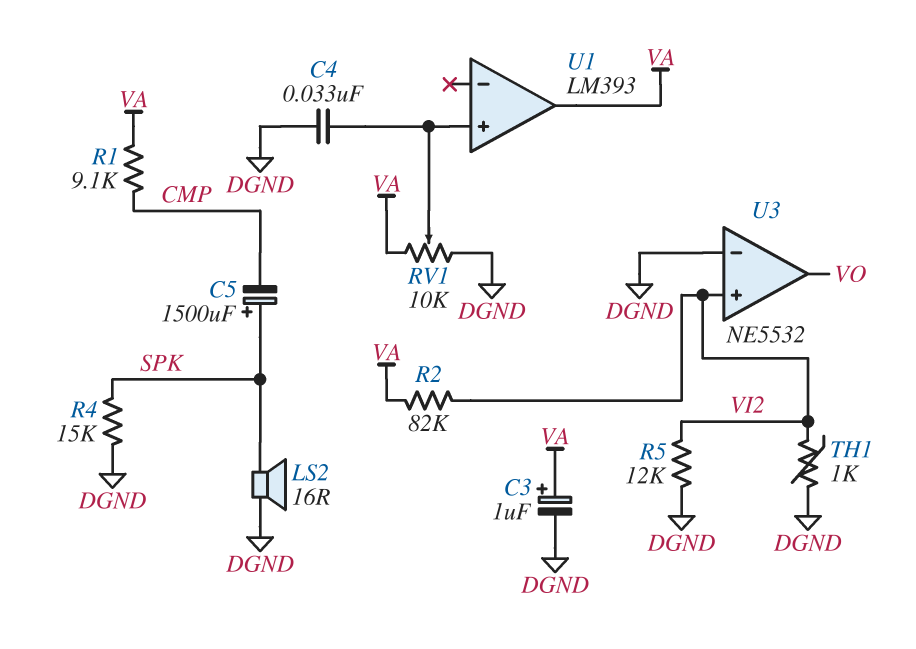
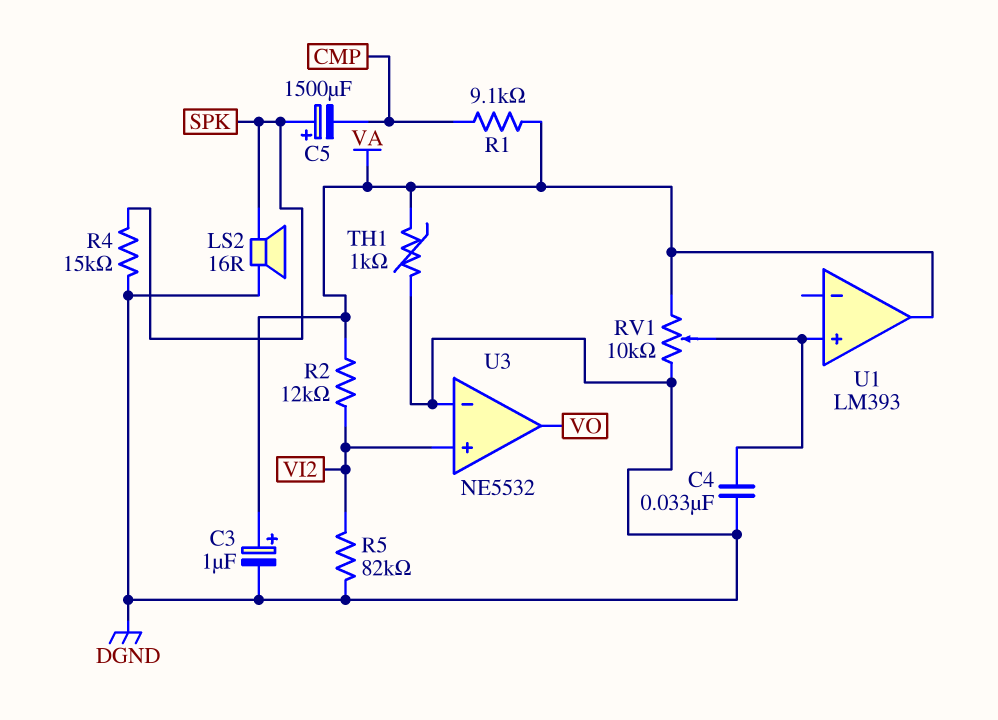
R2: 82k (VA, VI2) -> 12k (VA, VI2)
R5: 12k (DGND, VI2) -> 82k (DGND, VI2)
TH1: 1k (DGND, VI2) -> 1k (DGND, VA)

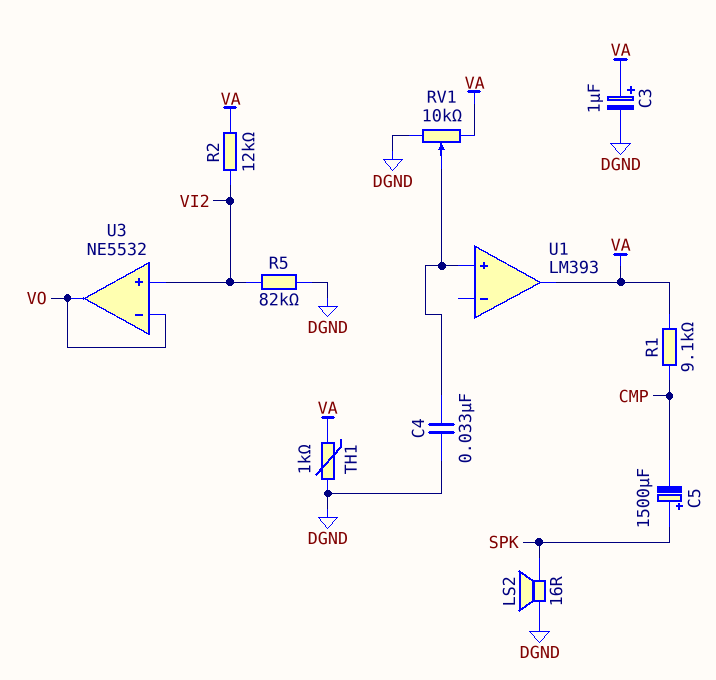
R4: 15k (DGND, SPK) -> none
U3 pin in-: DGND -> VO

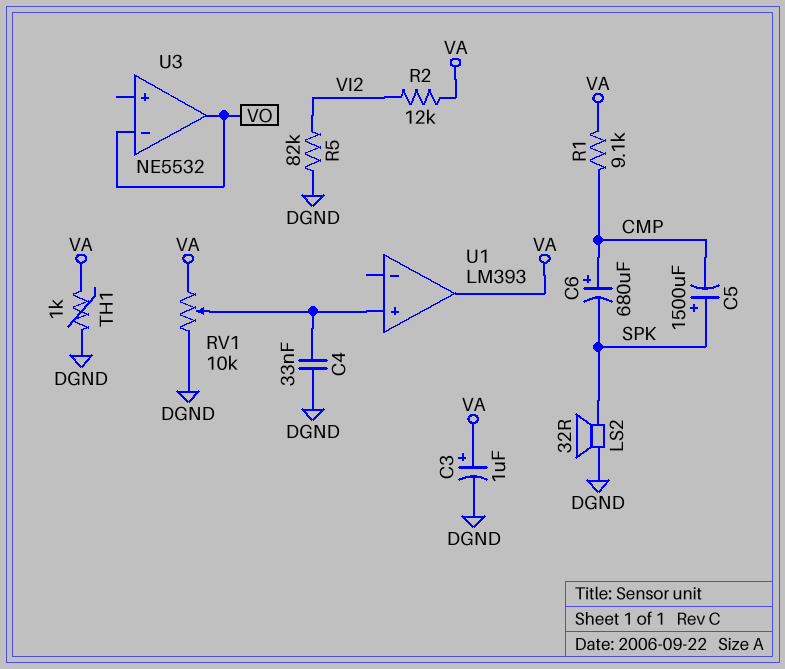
C6: none -> 680uF (plus CMP, minus SPK)
LS2: speaker 16R (DGND, SPK) -> speaker 32R (DGND, SPK)
U3 pin in+: VI2 -> none

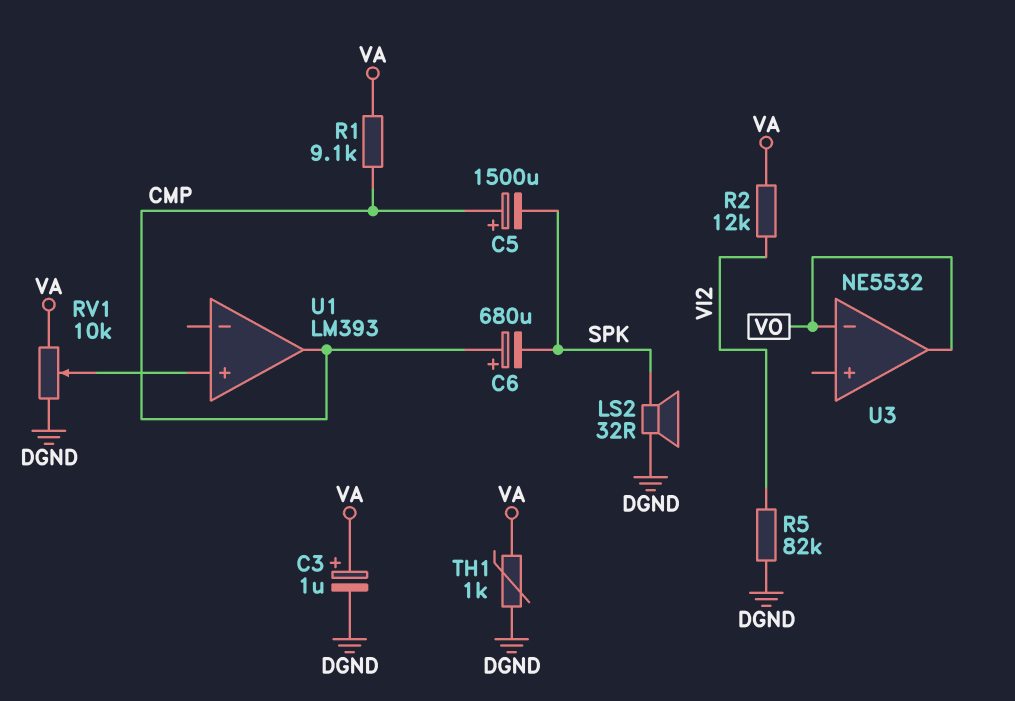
C4: 33nF (DGND, U1/in+) -> none
C5: 1500uF (plus SPK, minus CMP) -> 1500uF (plus CMP, minus SPK)
U1 pin out: VA -> CMP

